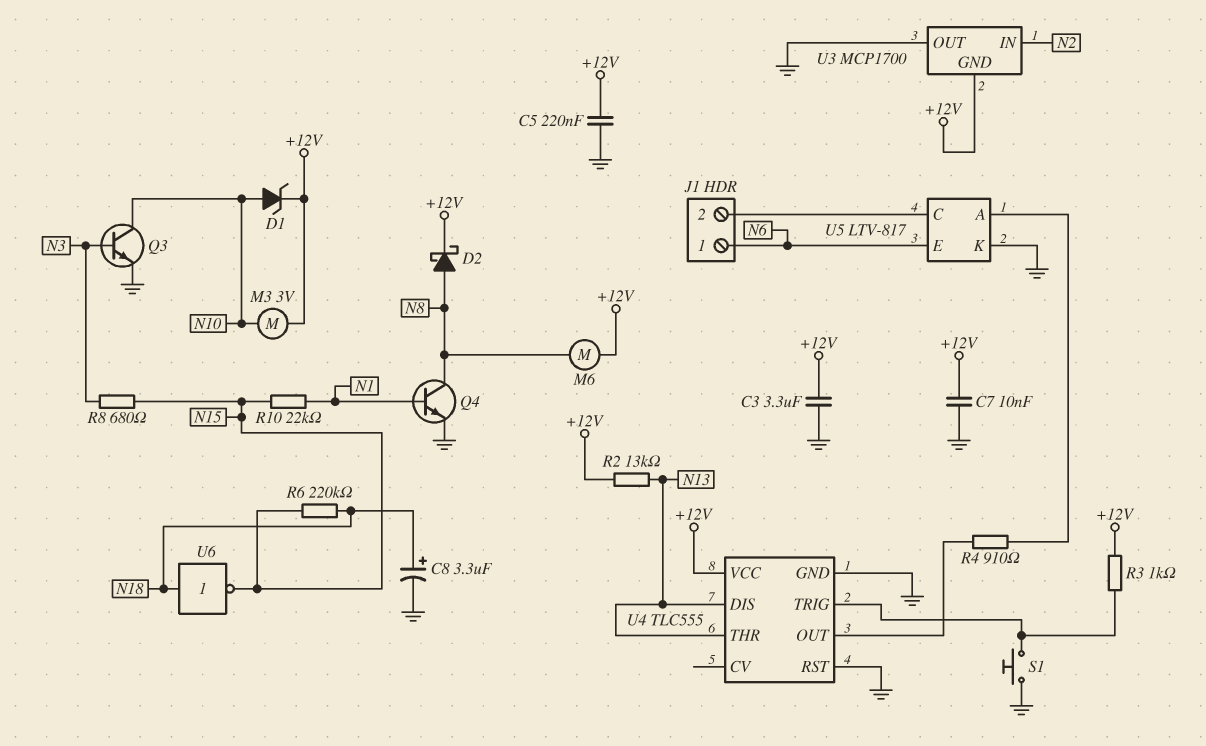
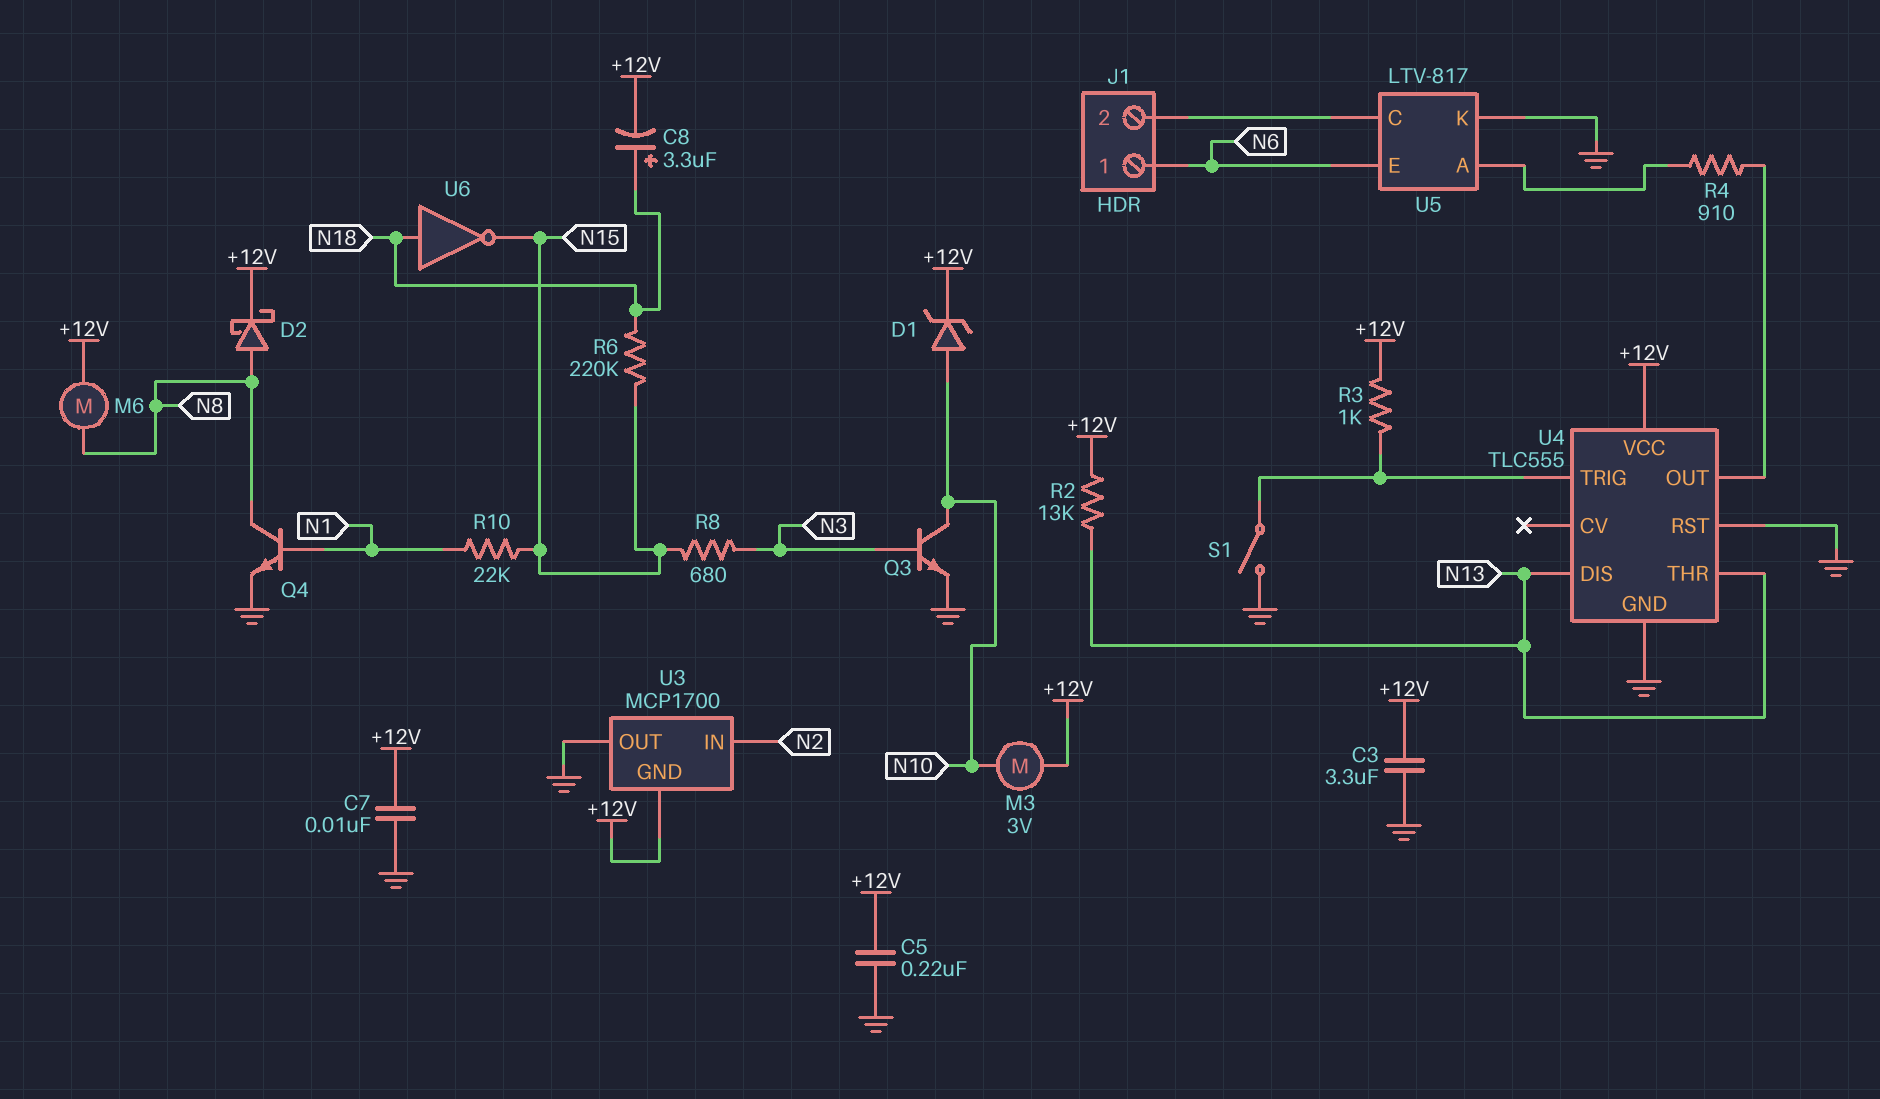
C8: 3.3uF (plus N18, minus GND) -> 3.3uF (plus N18, minus +12V)
S1: button (GND, U4/TRIG) -> switch (GND, U4/TRIG)

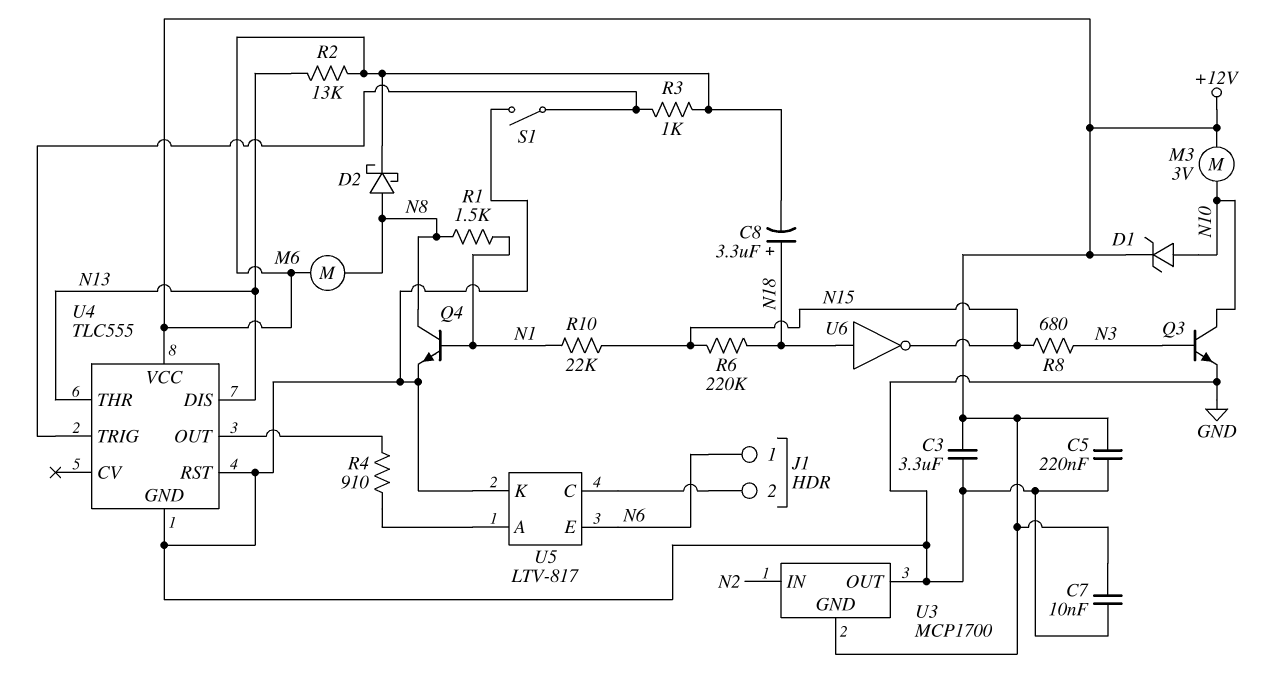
R1: none -> 1.5k (N1, N8)

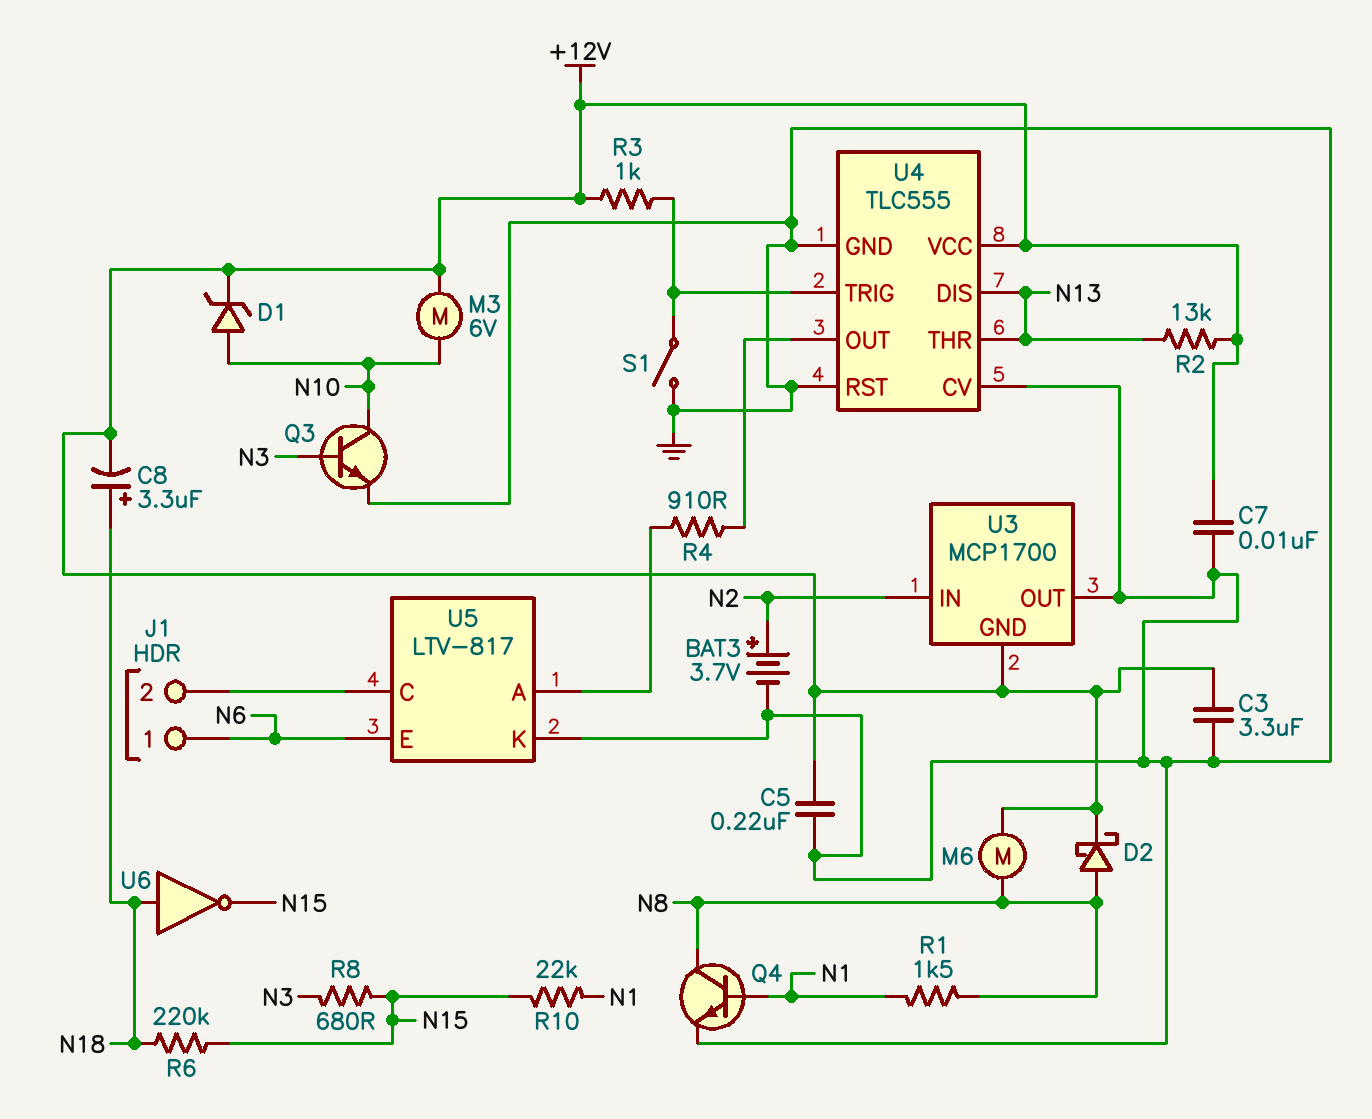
BAT3: none -> 3.7V (plus N2, minus GND)
M3: motor 3V (+12V, N10) -> motor 6V (+12V, N10)
U4 pin CV: none -> GND

